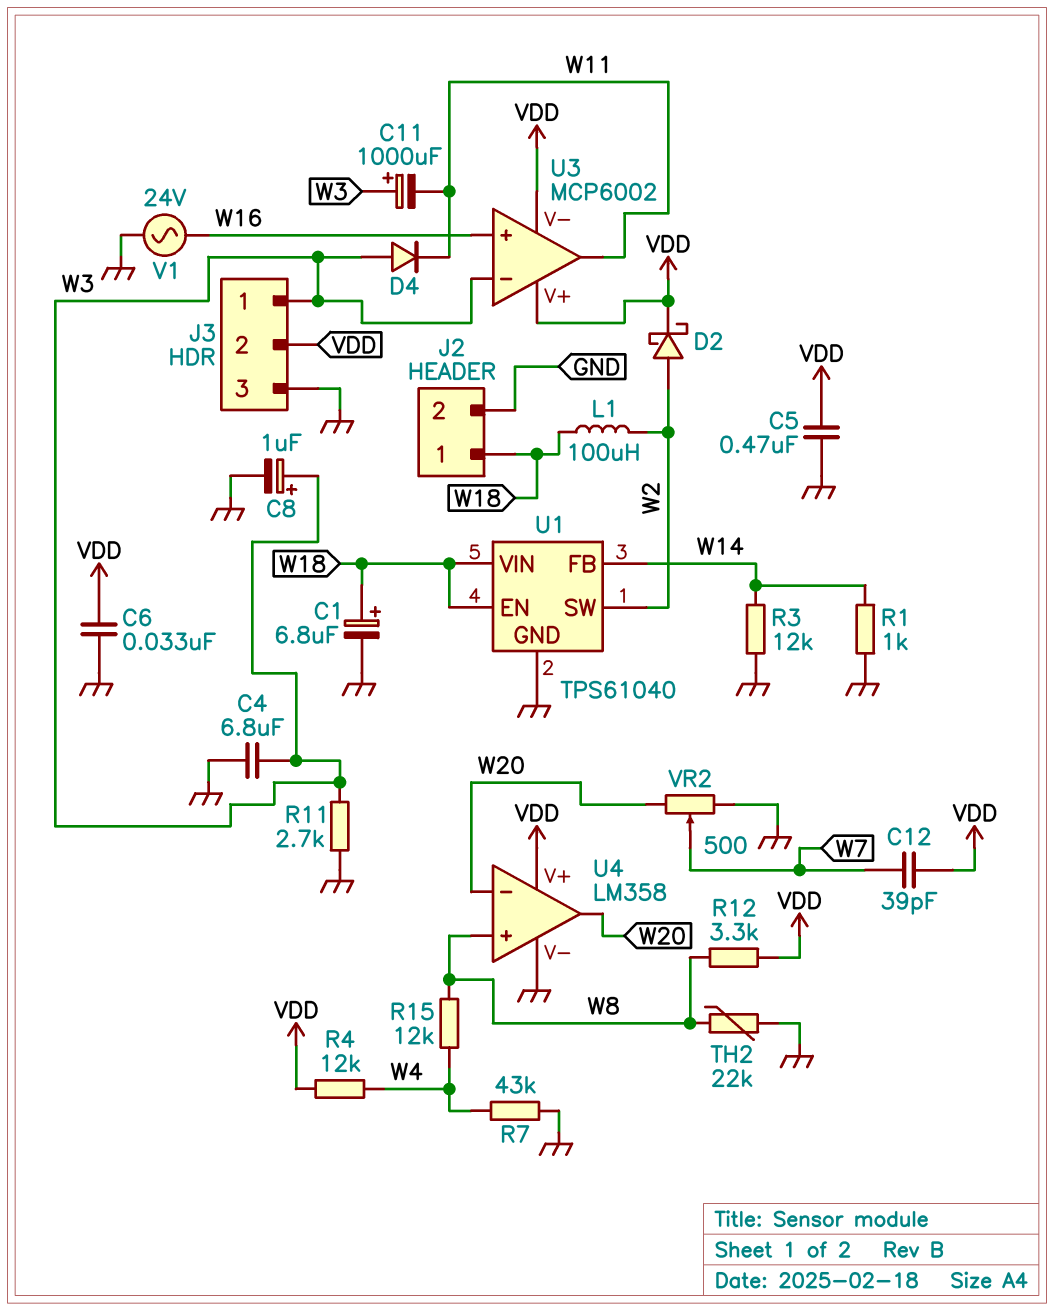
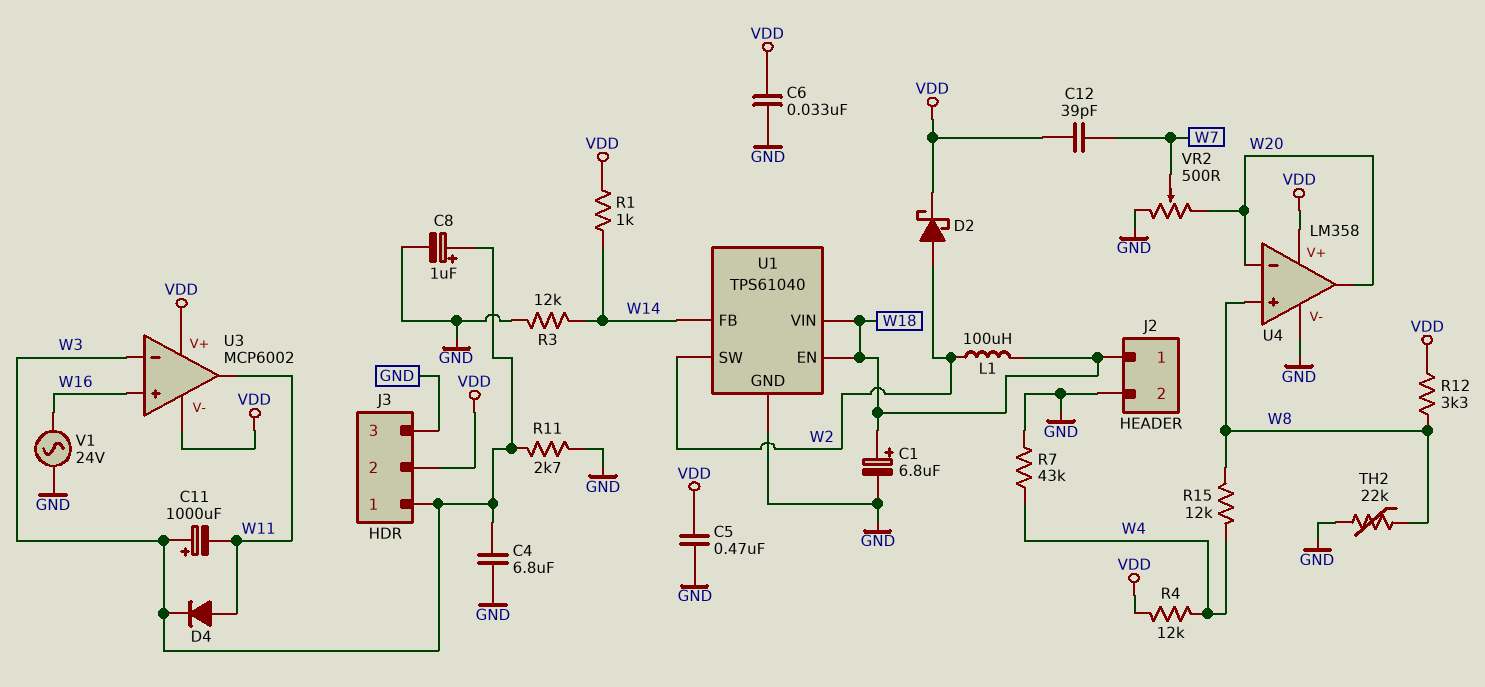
D4: diode (A W3, K W11) -> diode (A W11, K W3)
R1: 1k (GND, W14) -> 1k (VDD, W14)

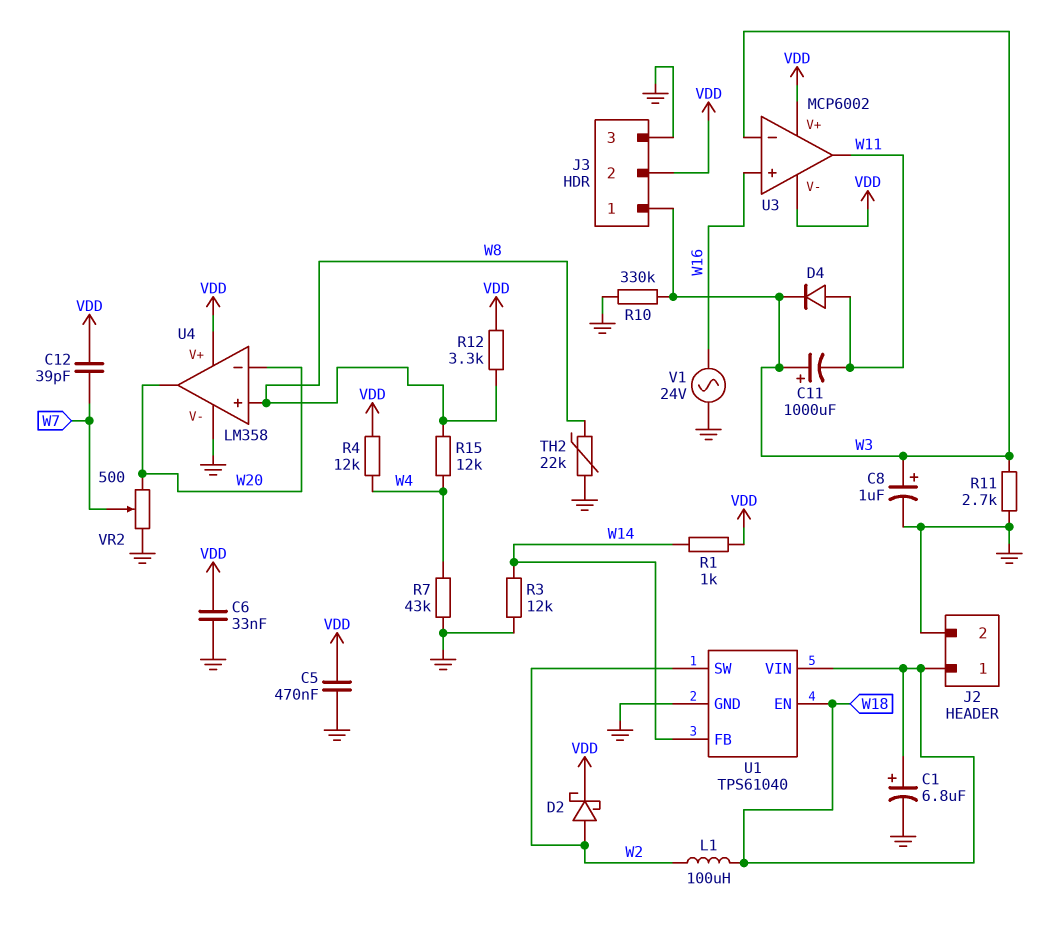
C4: 6.8uF (GND, W3) -> none
R10: none -> 330k (GND, W3)

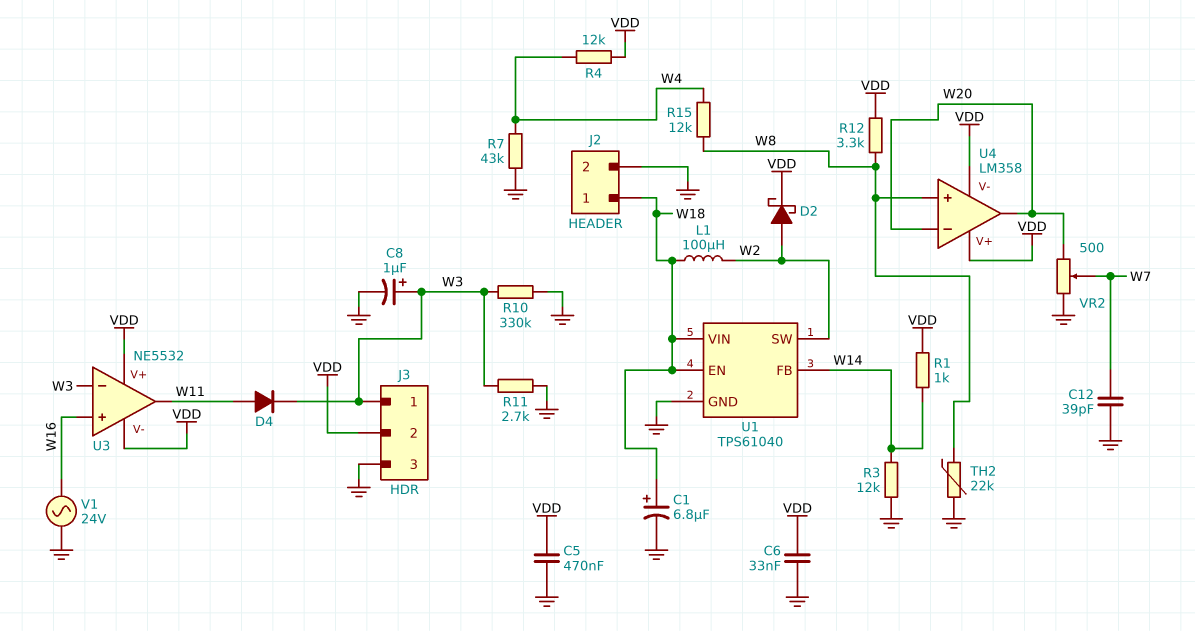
C11: 1000uF (plus W3, minus W11) -> none
C12: 39pF (VDD, W7) -> 39pF (GND, W7)
U3: MCP6002 -> NE5532
U4 pin V-: GND -> VDD

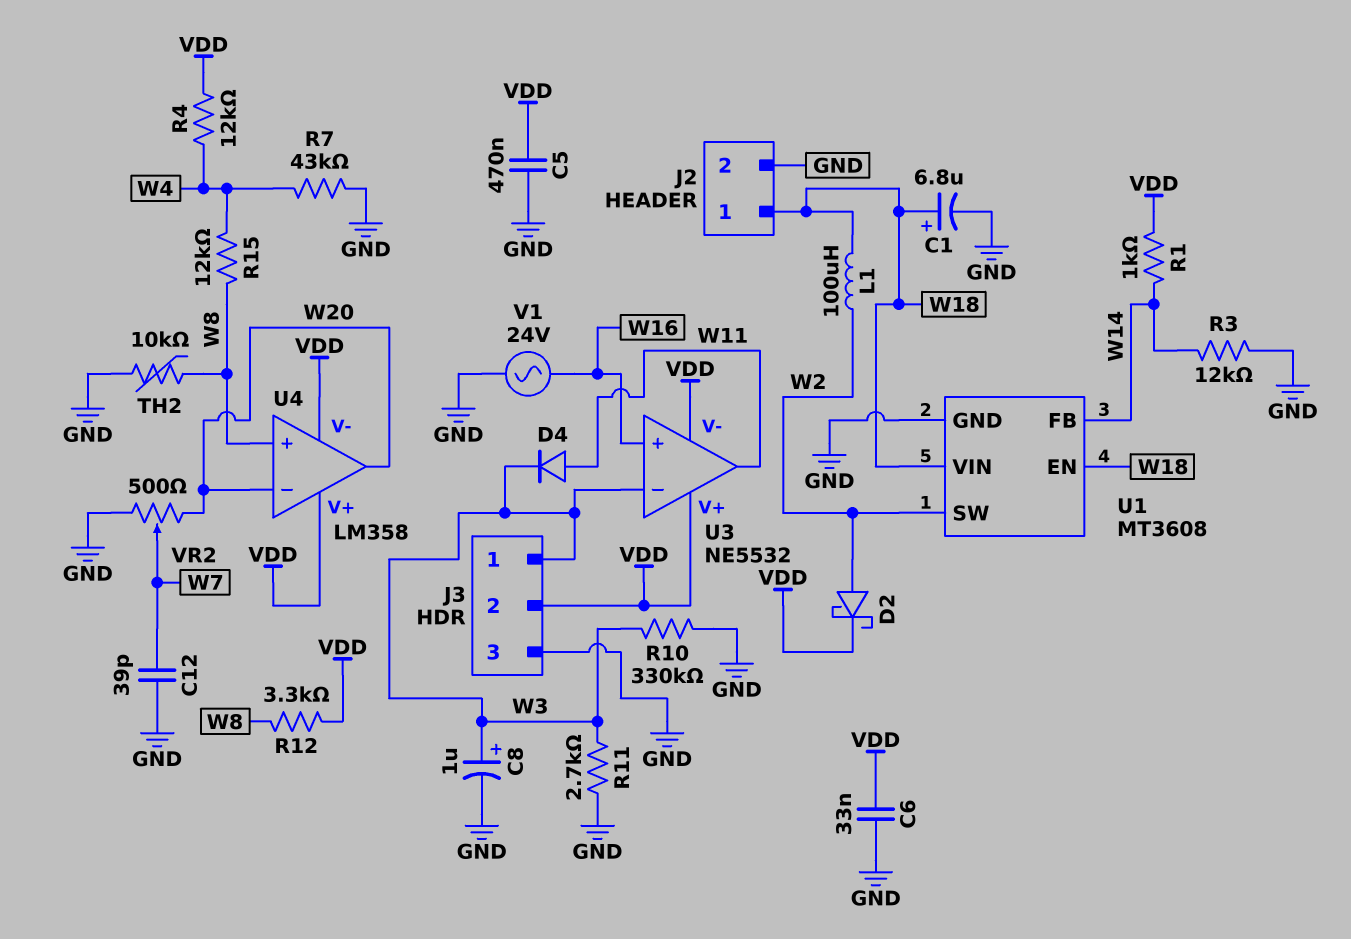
TH2: 22k (GND, W8) -> 10k (GND, W8)
U1: TPS61040 -> MT3608

